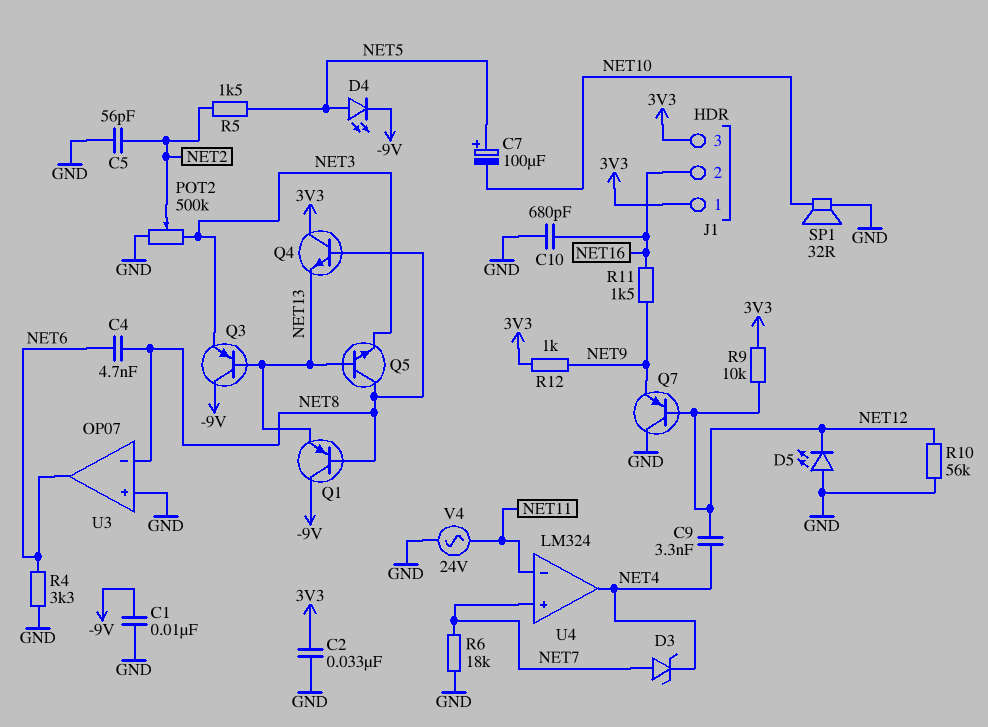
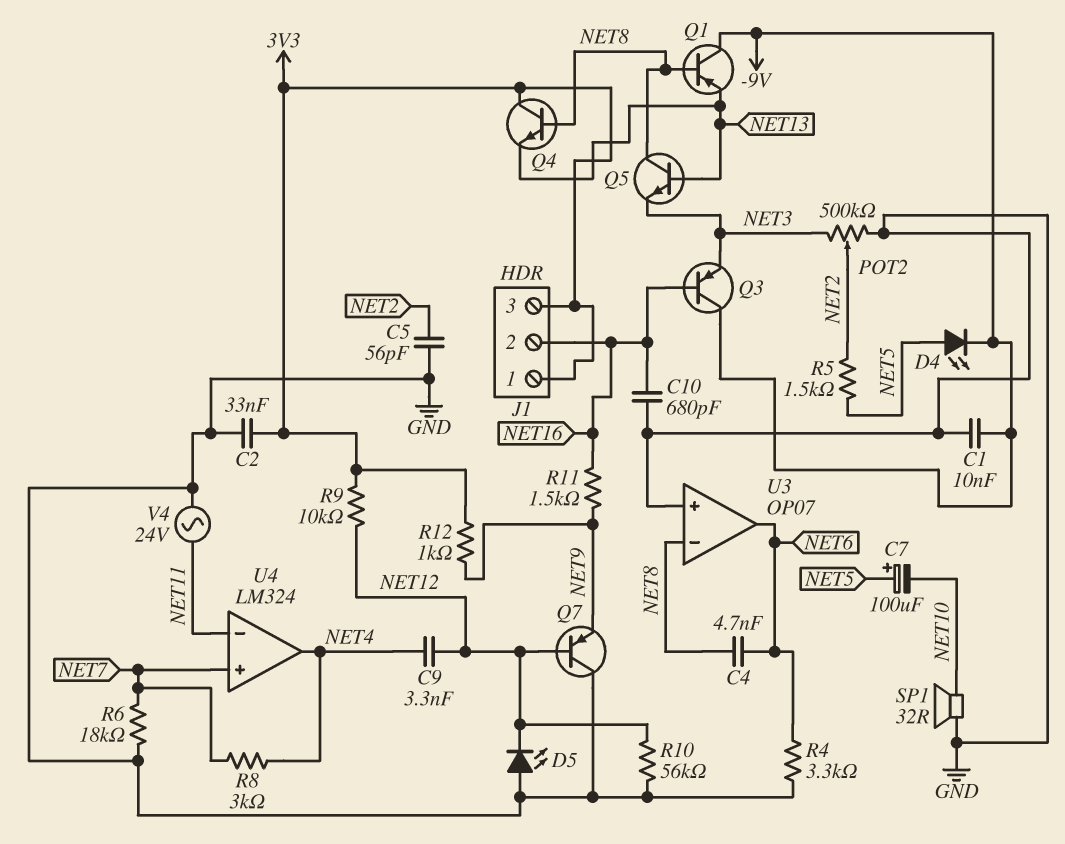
D3: zener (A NET7, K NET4) -> none
Q3: PNP (B NET13, C -9V, E NET3) -> PNP (B NET16, C -9V, E NET3)
R8: none -> 3k (NET4, NET7)

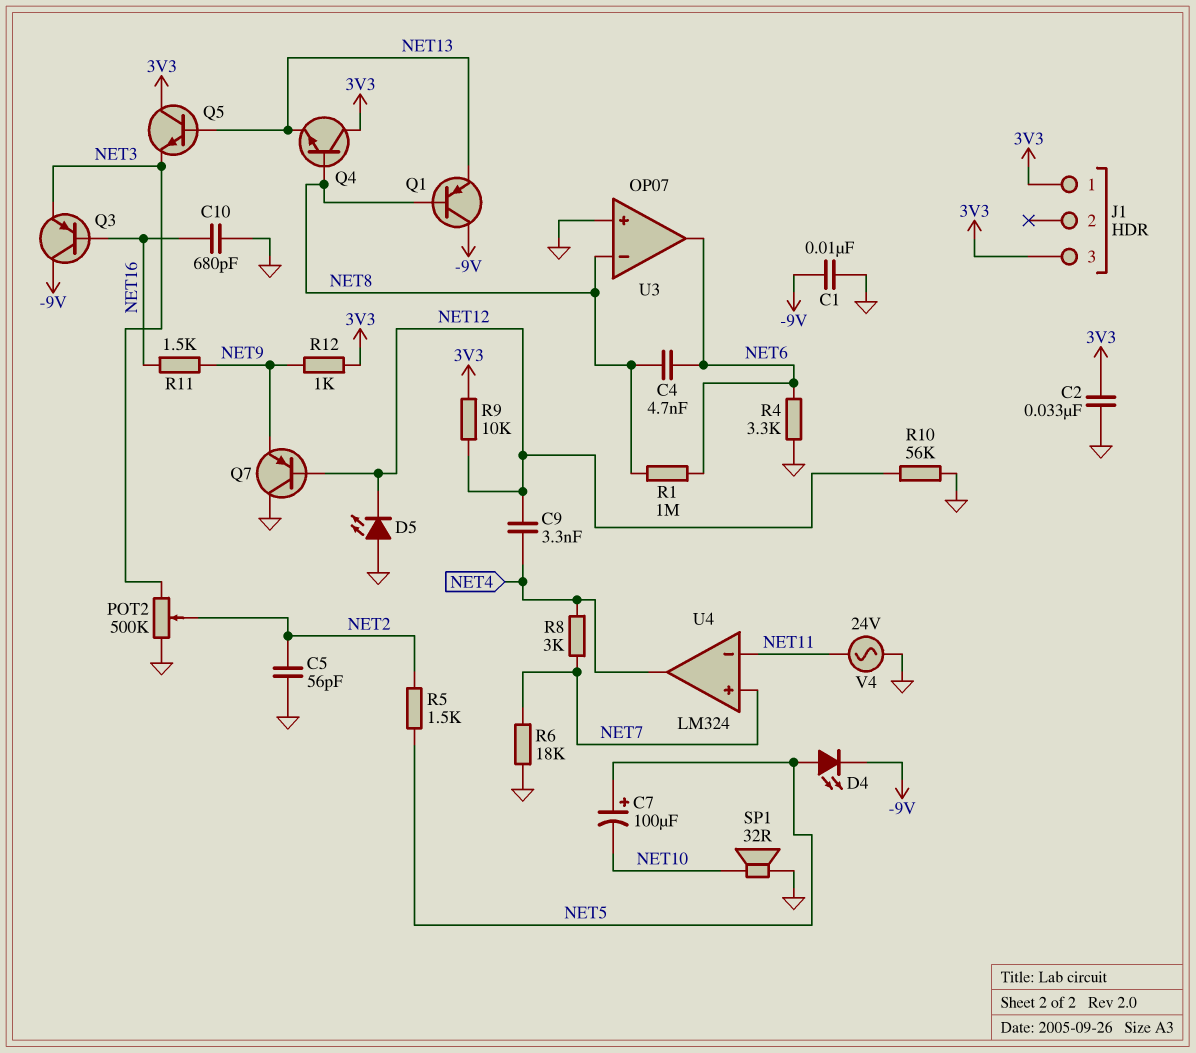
J1 pin 2: NET16 -> none
Q5: NPN (B NET13, C NET8, E NET3) -> NPN (B NET13, C 3V3, E NET3)
R1: none -> 1M (NET6, NET8)

